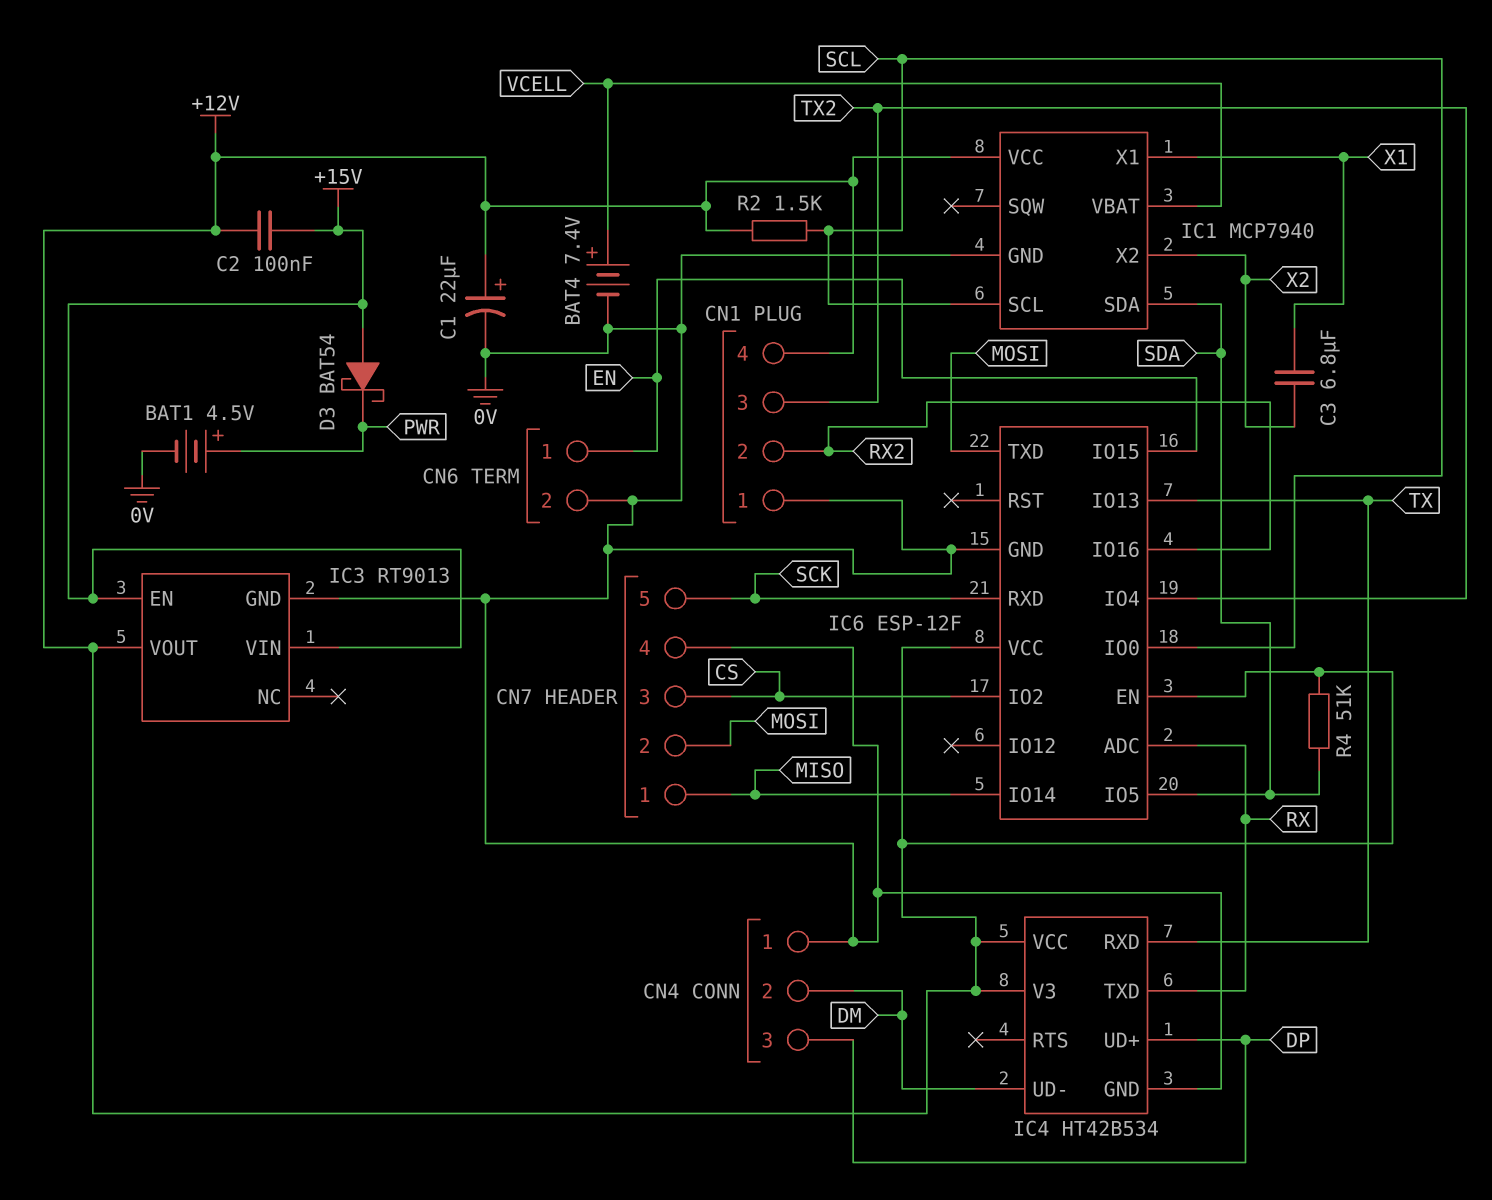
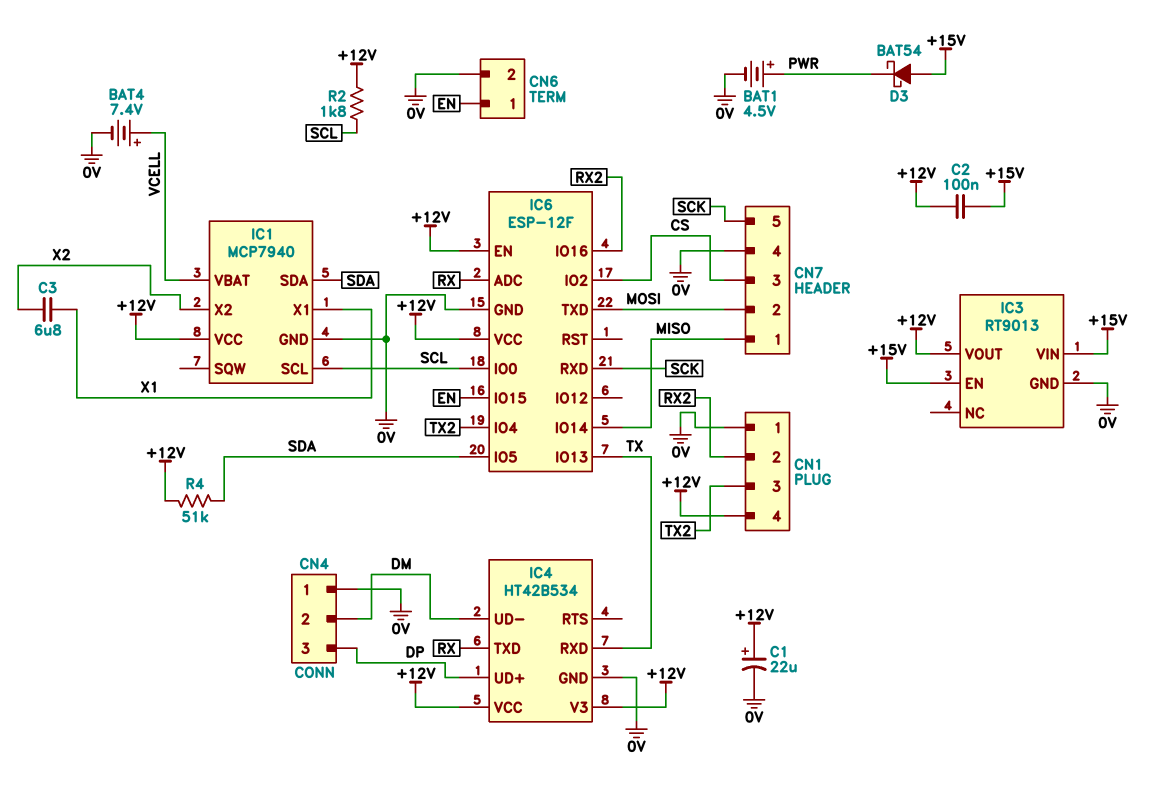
R2: 1.5k (+12V, SCL) -> 1.8k (+12V, SCL)

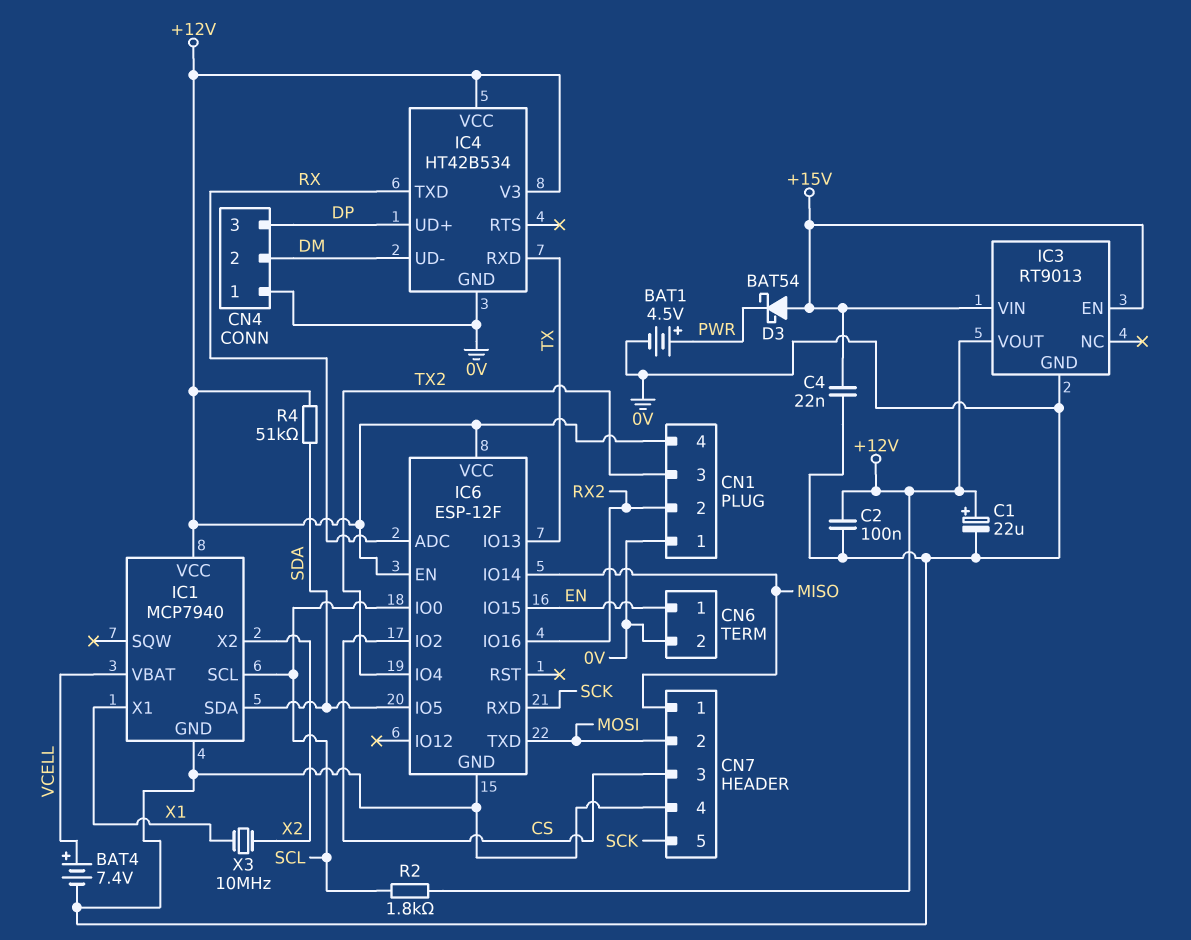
C2: 100nF (+12V, +15V) -> 100nF (+12V, 0V)
C3: 6.8uF (X1, X2) -> none
C4: none -> 22nF (+15V, 0V)
X3: none -> 10MHz (X1, X2)

